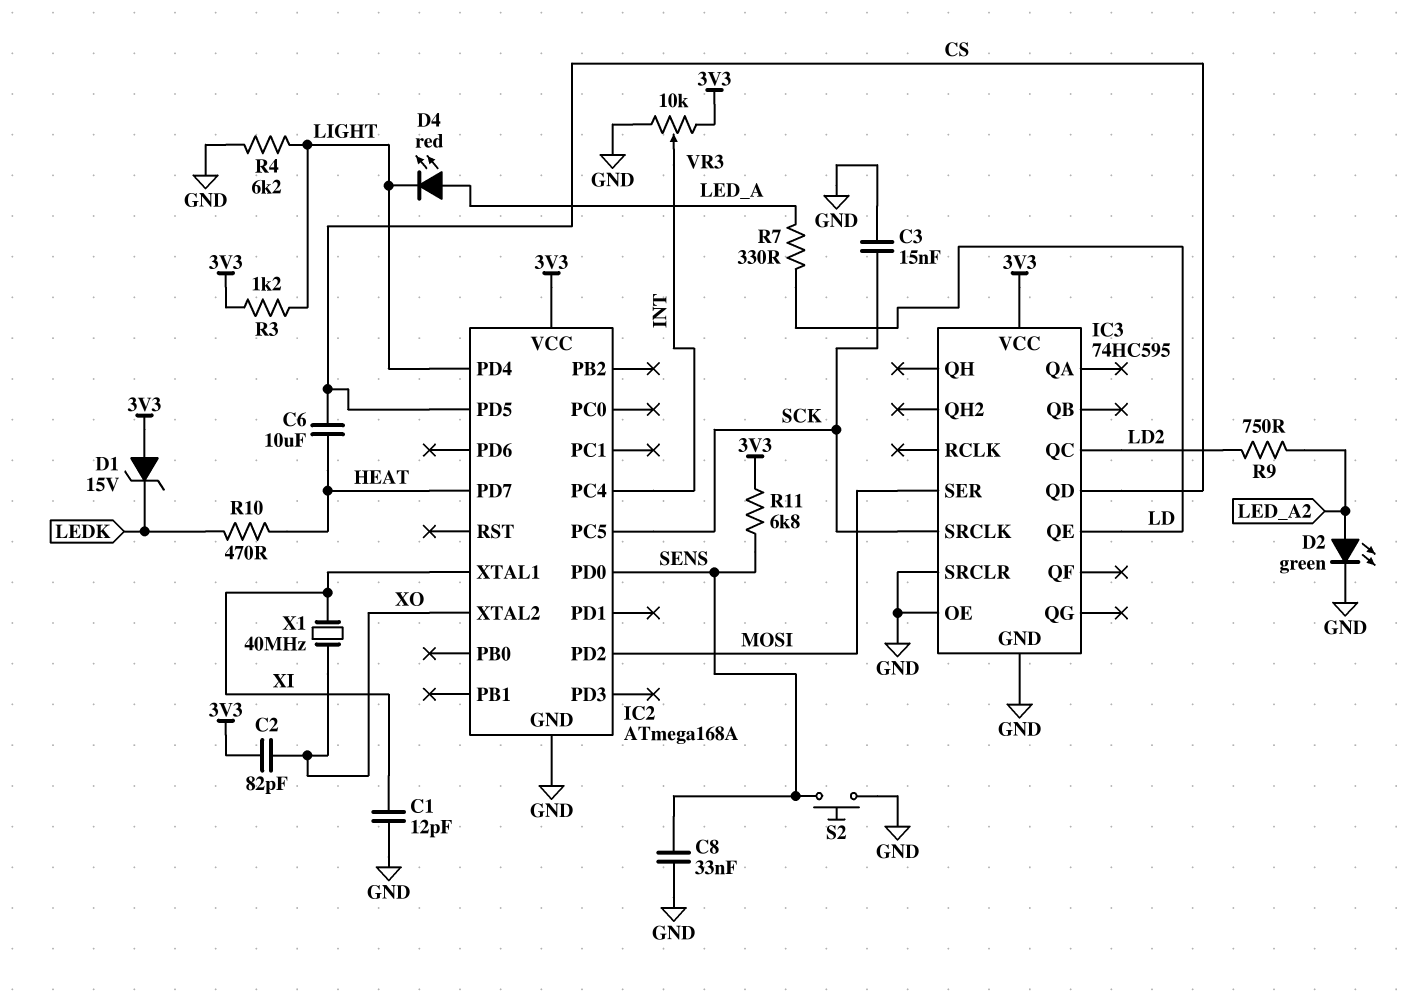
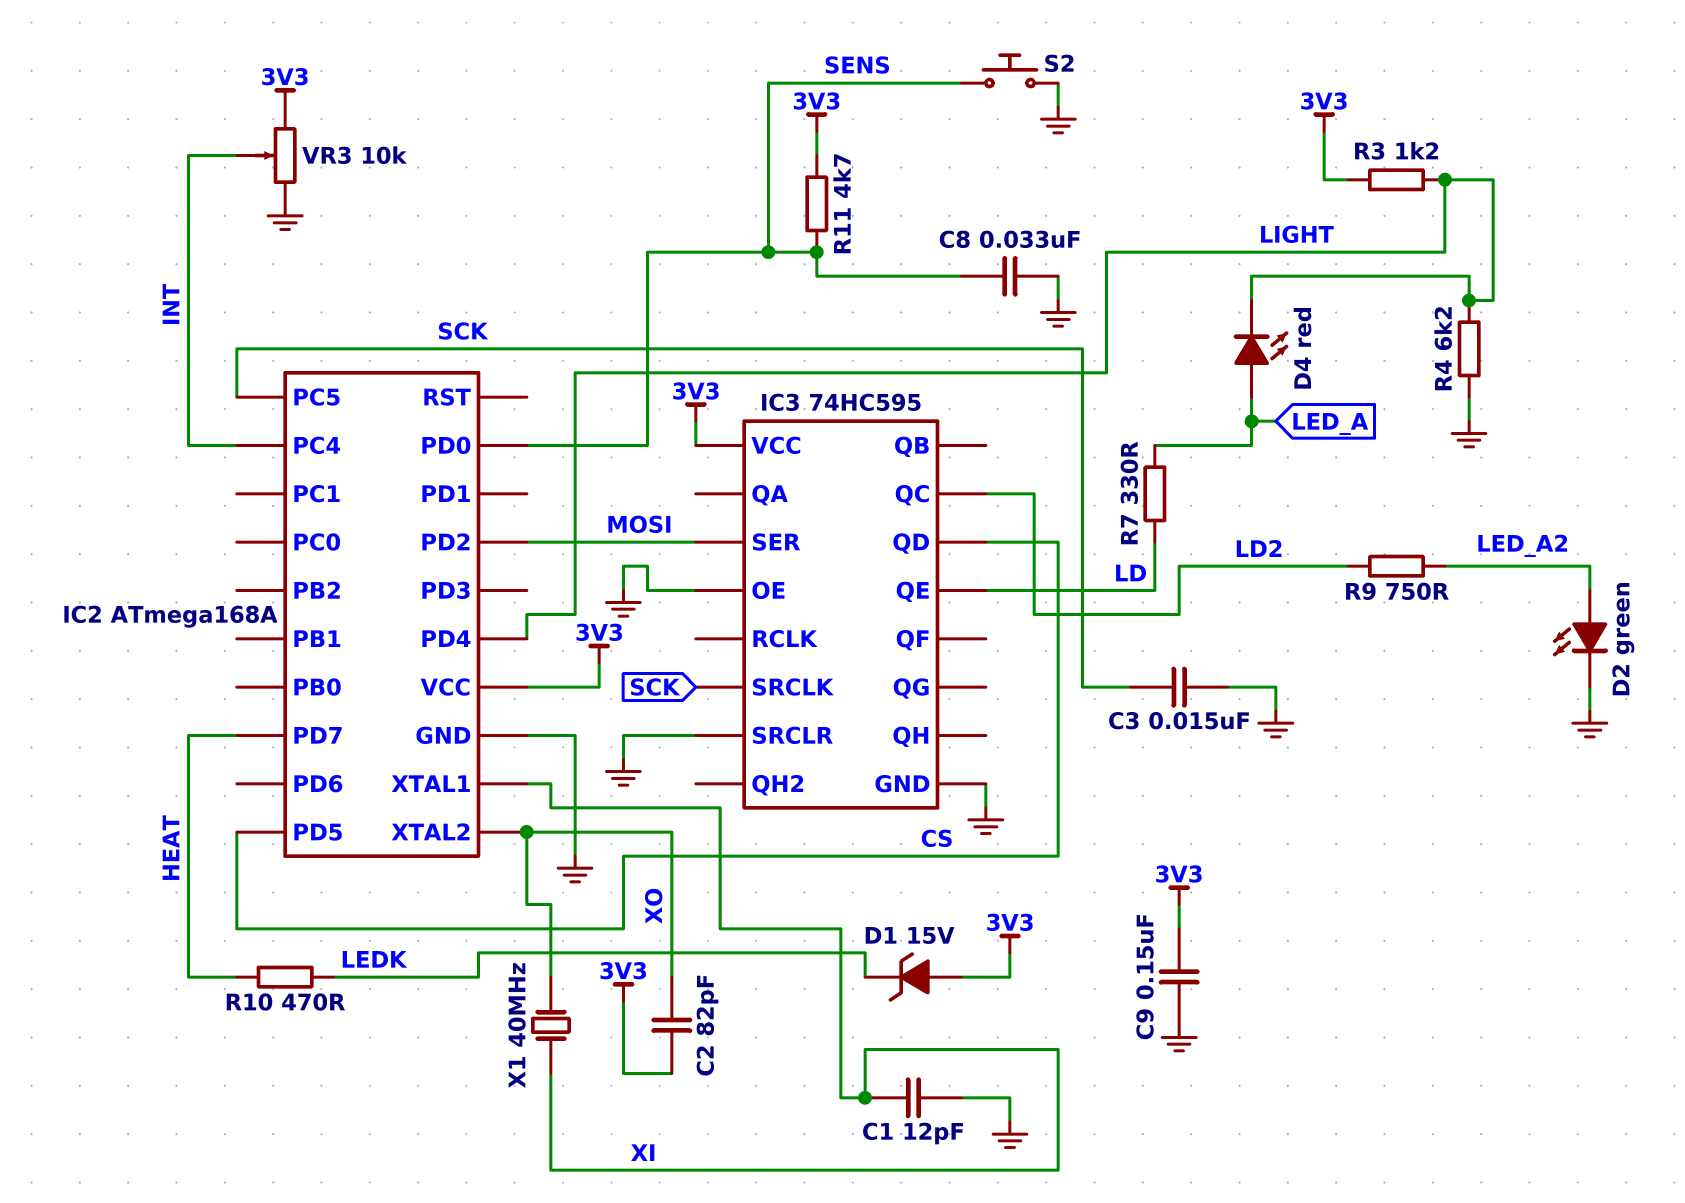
C6: 10uF (CS, HEAT) -> none
C9: none -> 150nF (3V3, GND)
R11: 6.8k (3V3, SENS) -> 4.7k (3V3, SENS)

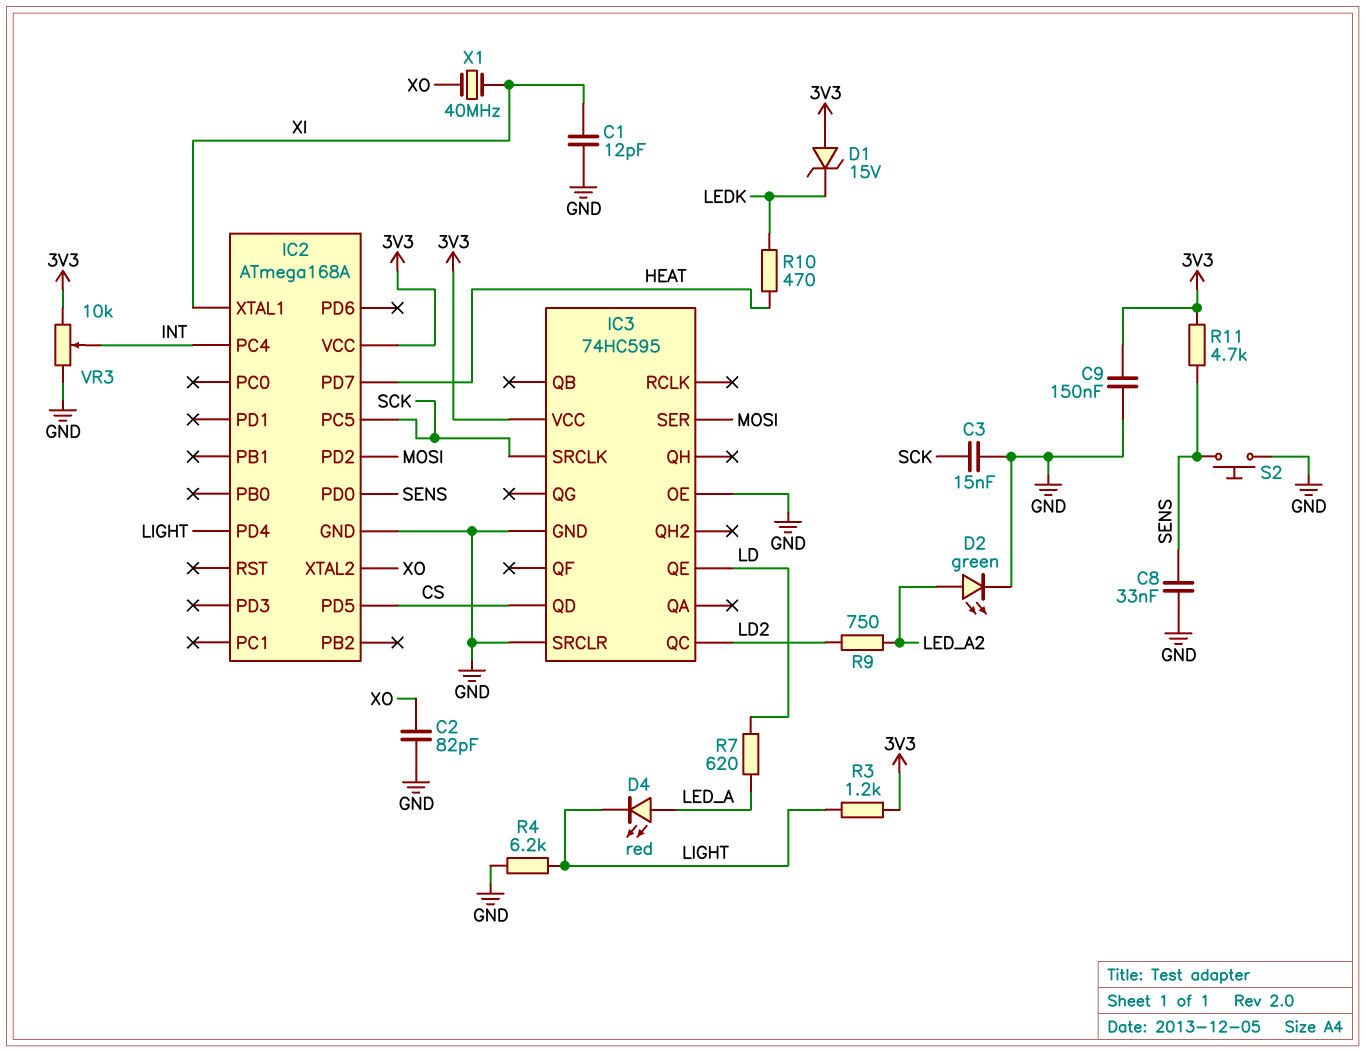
C2: 82pF (3V3, XO) -> 82pF (GND, XO)
R7: 330 (LD, LED_A) -> 620 (LD, LED_A)

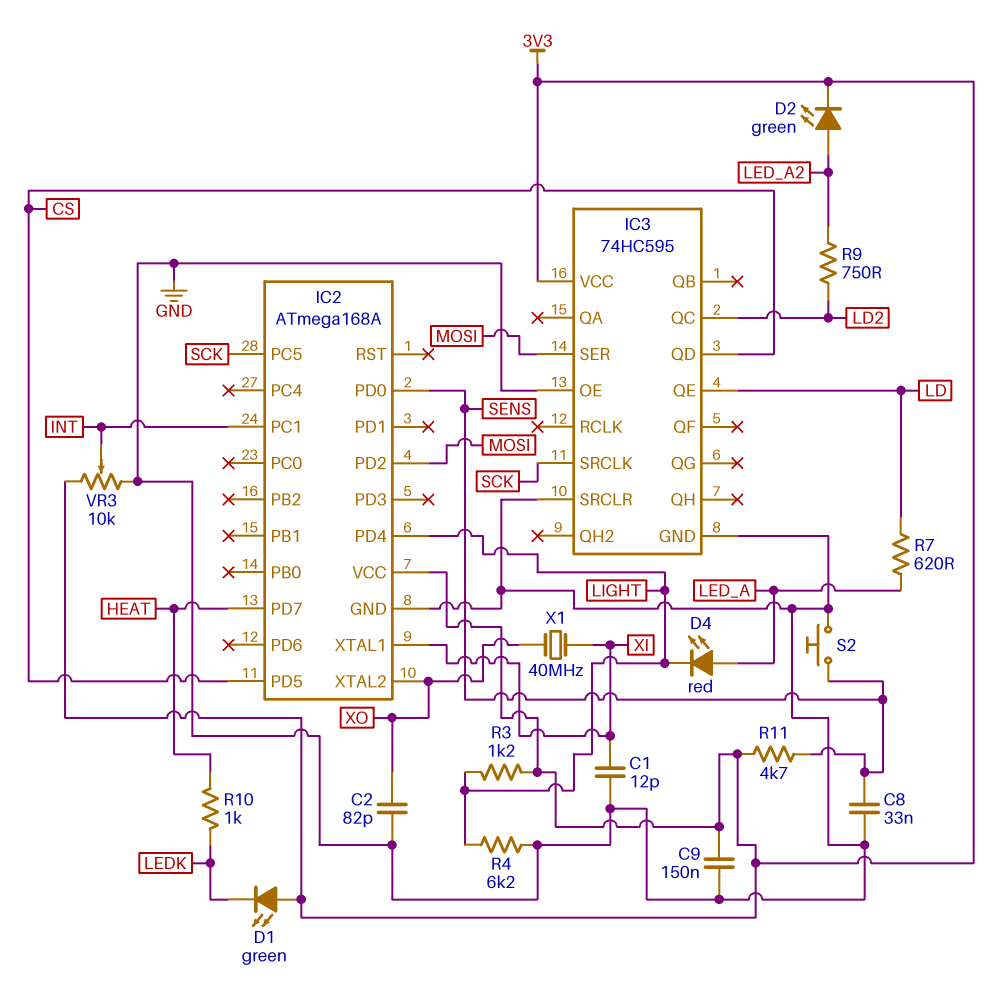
C3: 15nF (GND, SCK) -> none
D1: zener 15V (A 3V3, K LEDK) -> LED green (A 3V3, K LEDK)
D2: LED green (A LED_A2, K GND) -> LED green (A LED_A2, K 3V3)
IC2 pin PC1: none -> INT
IC2 pin PC4: INT -> none
R10: 470 (HEAT, LEDK) -> 1k (HEAT, LEDK)

